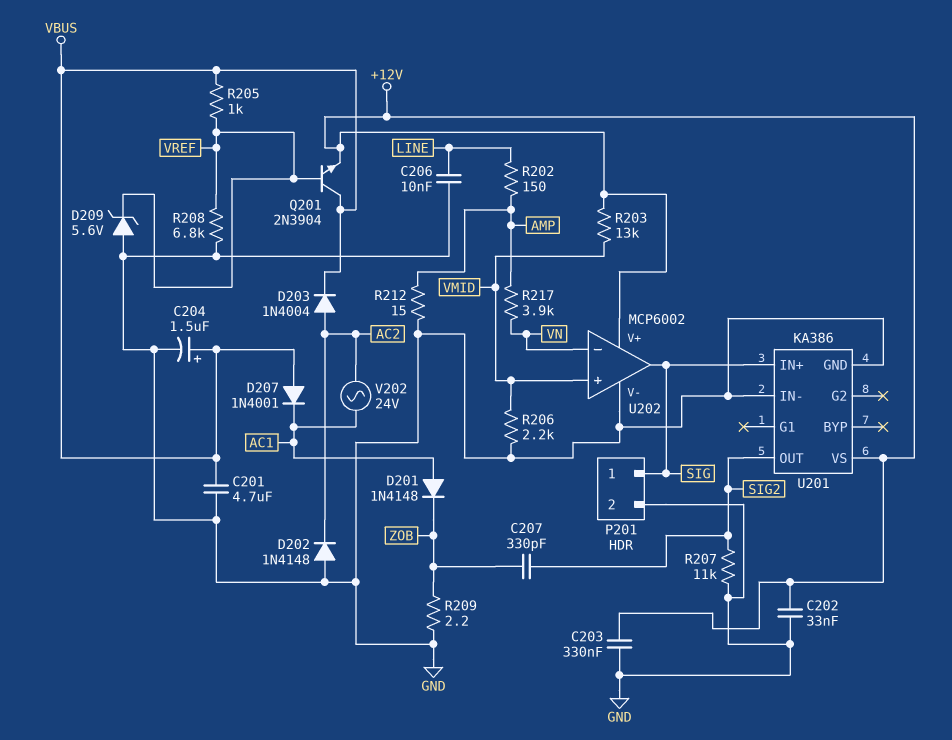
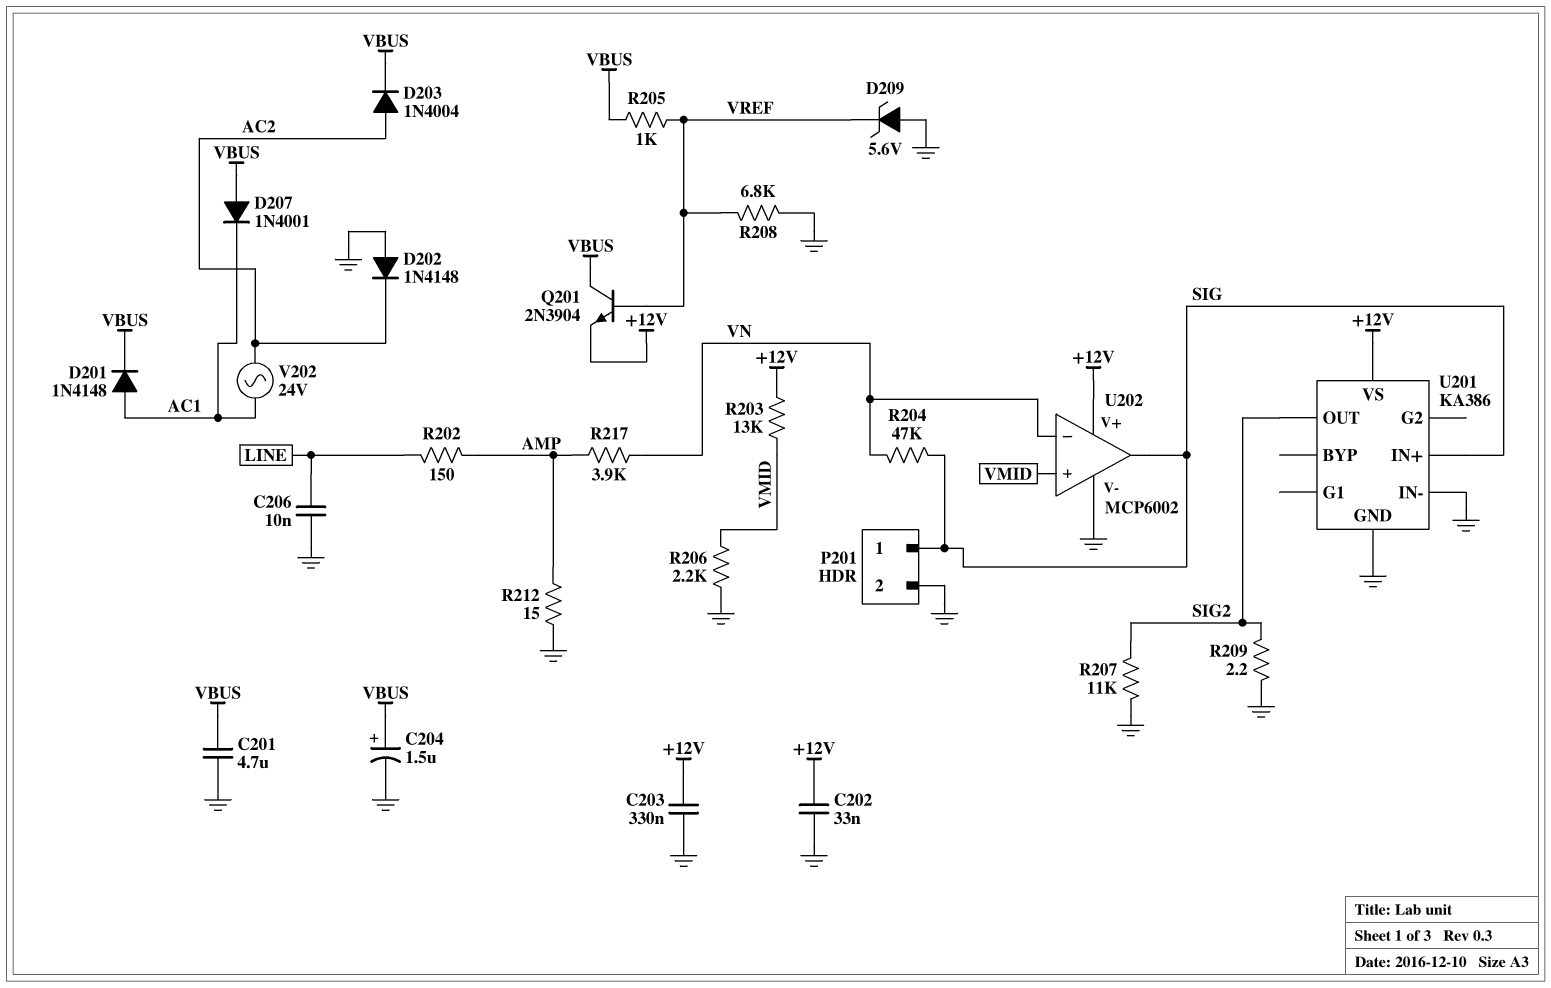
C207: 330pF (SIG2, ZOB) -> none
D201: diode 1N4148 (A AC1, K ZOB) -> diode 1N4148 (A AC1, K VBUS)
R204: none -> 47k (SIG, VN)
R209: 2.2 (GND, ZOB) -> 2.2 (GND, SIG2)

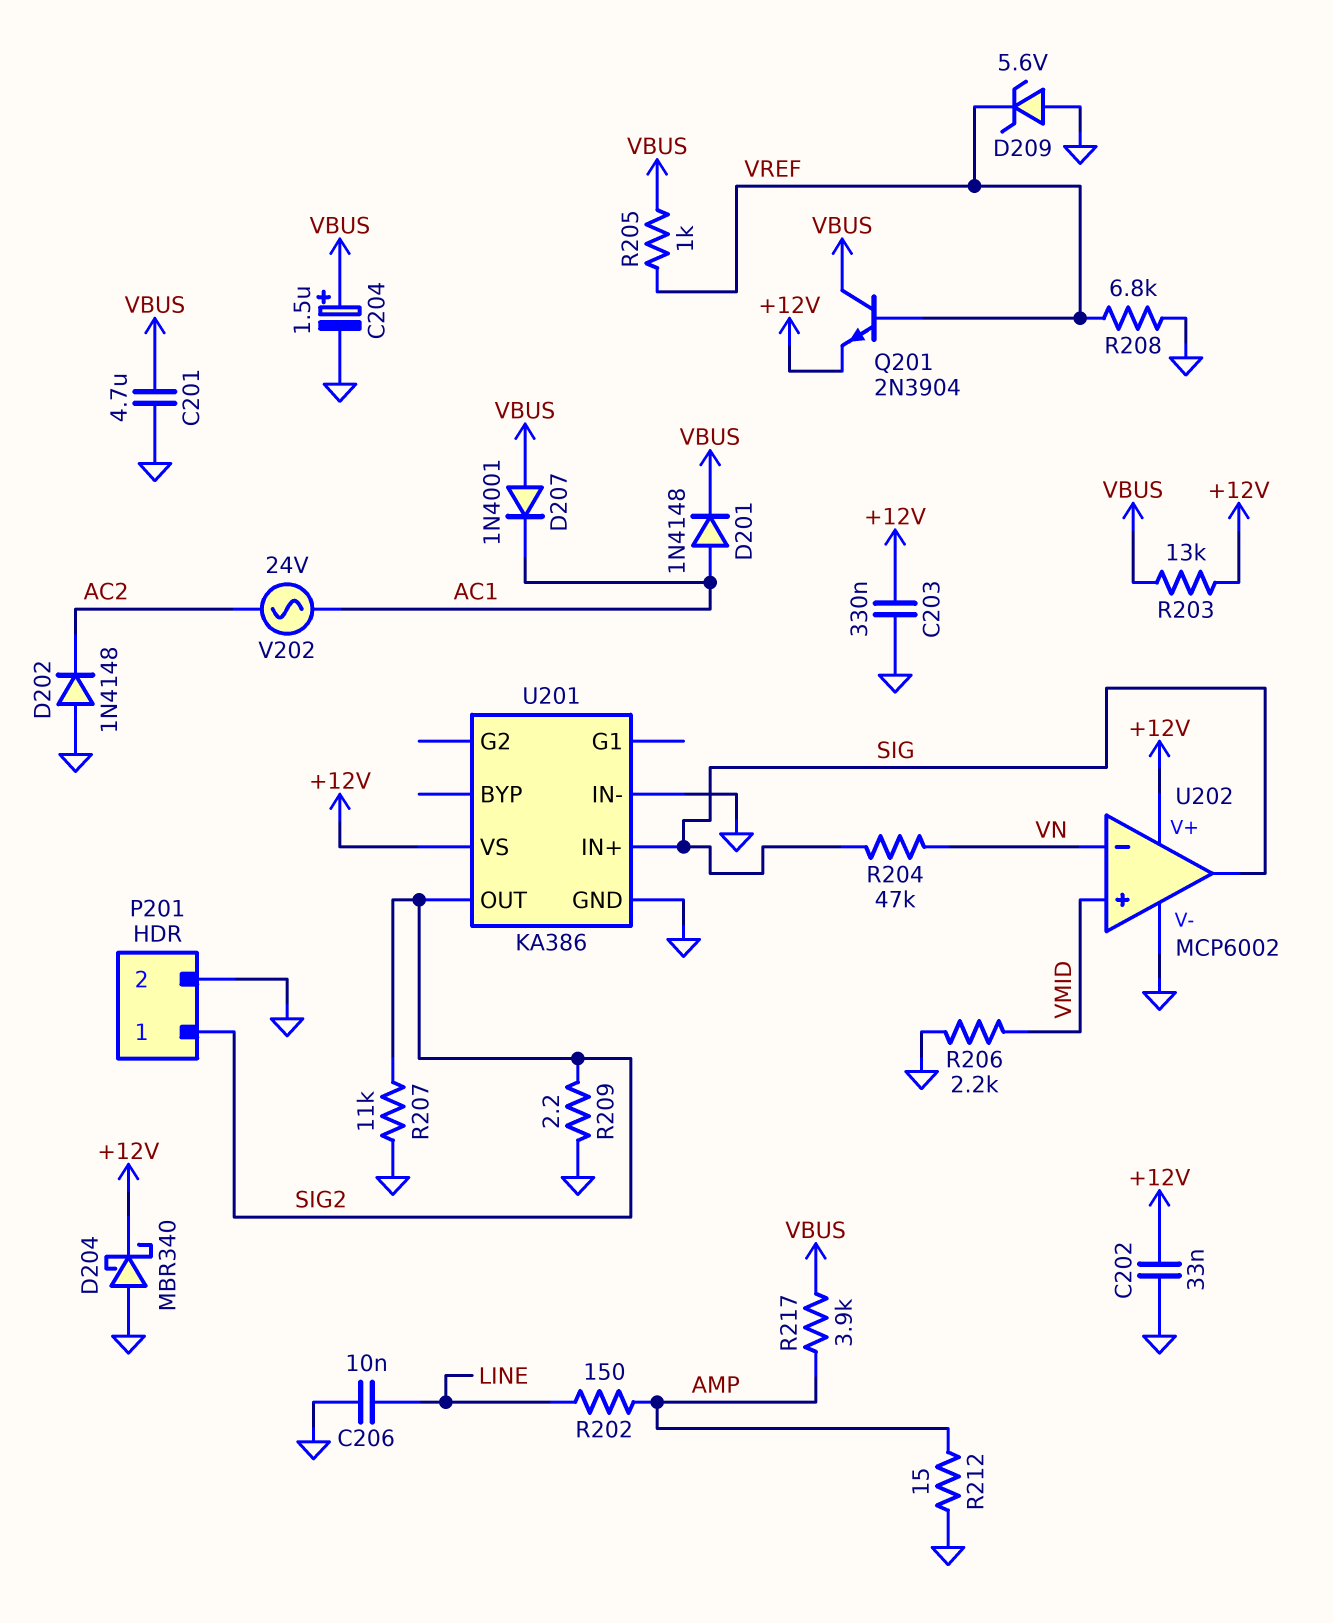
D203: diode 1N4004 (A AC2, K VBUS) -> none
D204: none -> schottky MBR340 (A GND, K +12V)
P201 pin 1: SIG -> SIG2
R203: 13k (+12V, VMID) -> 13k (+12V, VBUS)
R217: 3.9k (AMP, VN) -> 3.9k (AMP, VBUS)

